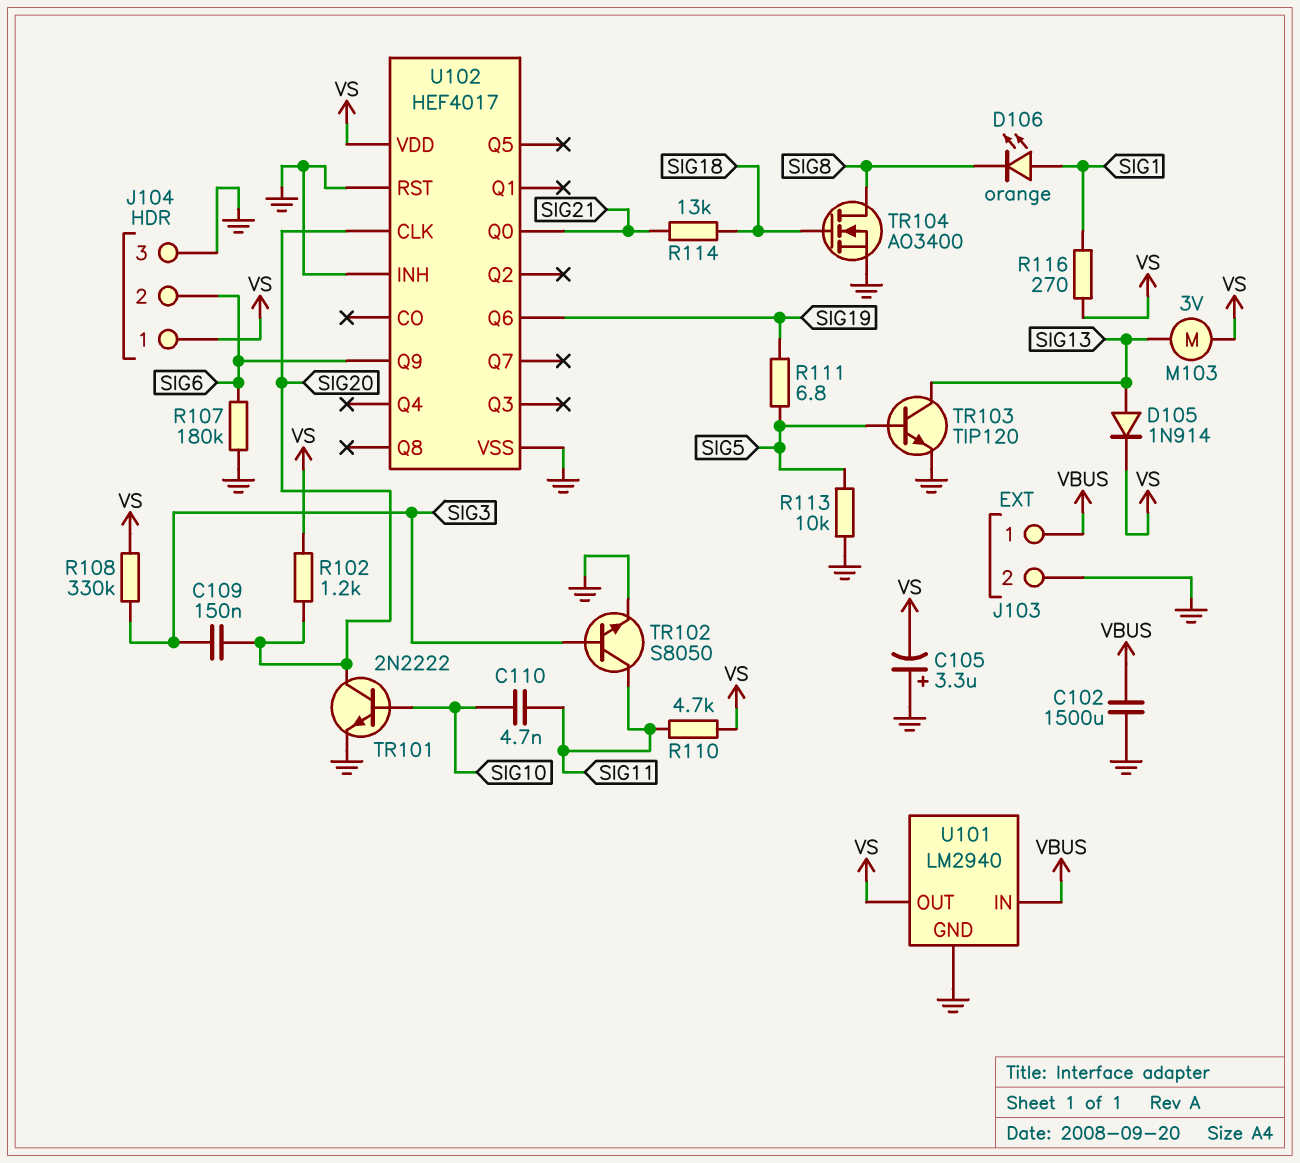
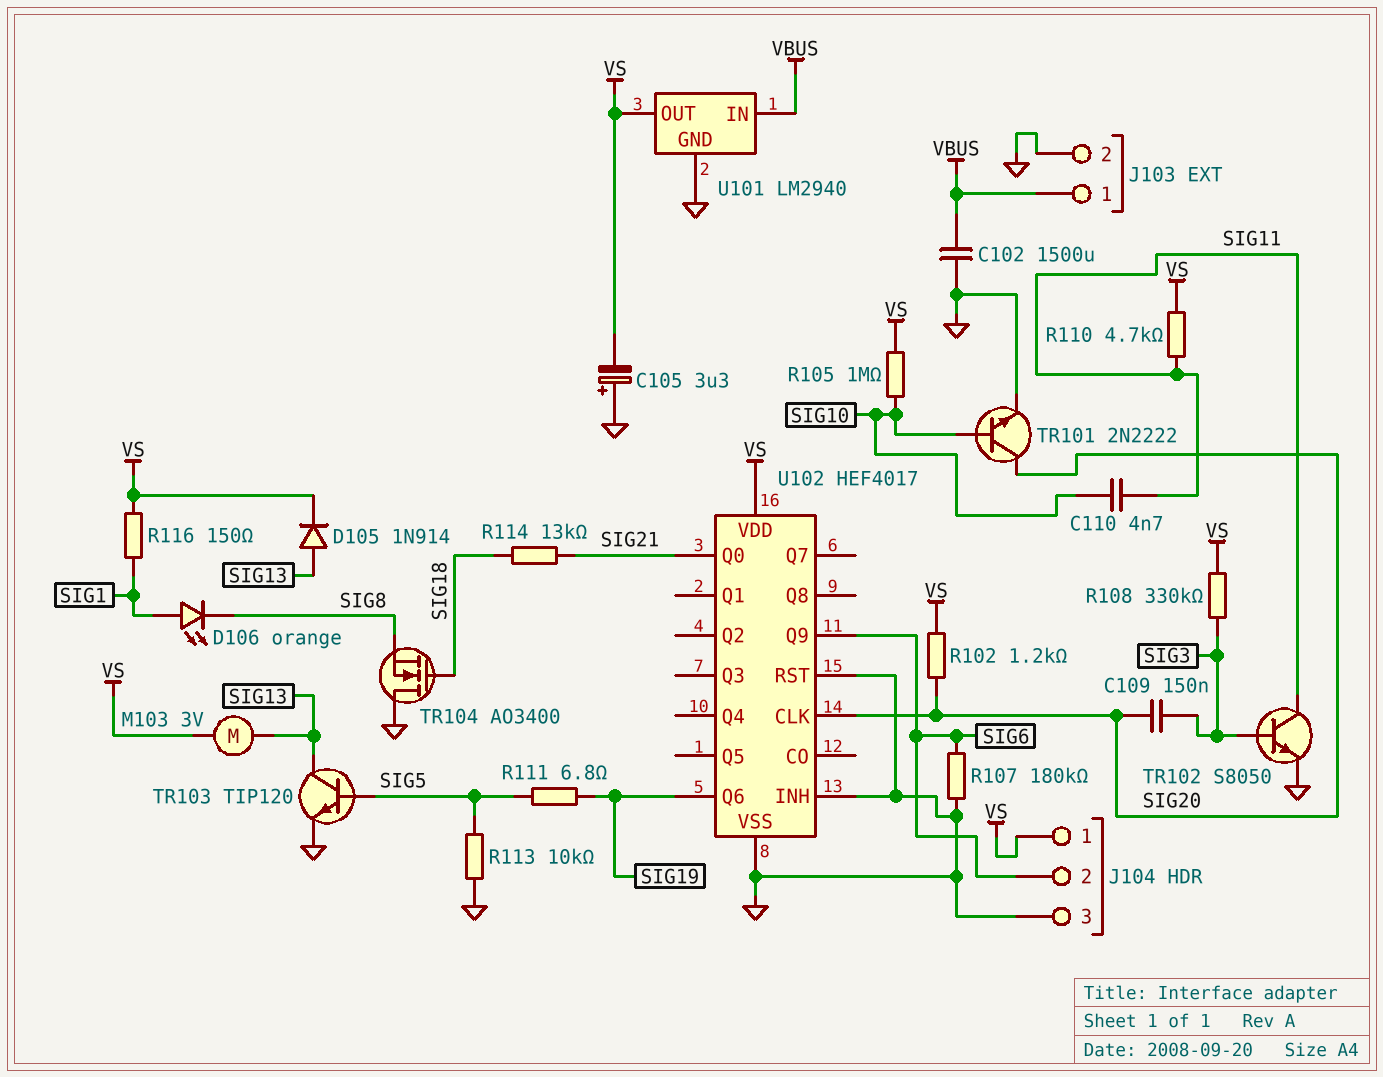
R105: none -> 1M (SIG10, VS)
R116: 270 (SIG1, VS) -> 150 (SIG1, VS)
TR104: NMOS AO3400 (G SIG18, D SIG8, S GND) -> NMOS AO3400 (G SIG18, D GND, S SIG8)

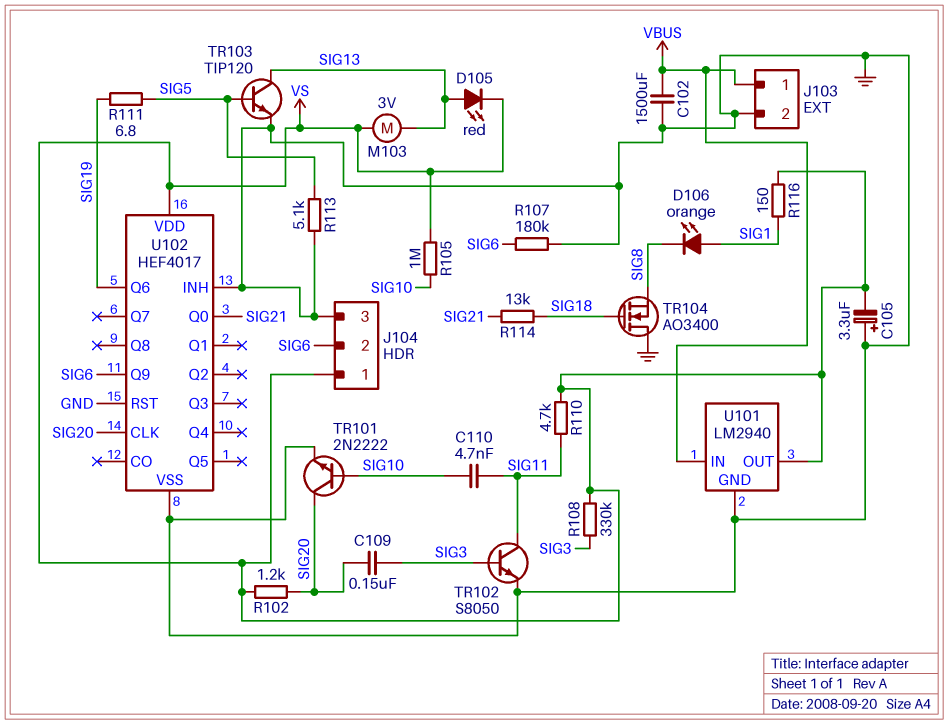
D105: diode 1N914 (A SIG13, K VS) -> LED red (A SIG13, K VS)
R113: 10k (GND, SIG5) -> 5.1k (GND, SIG5)

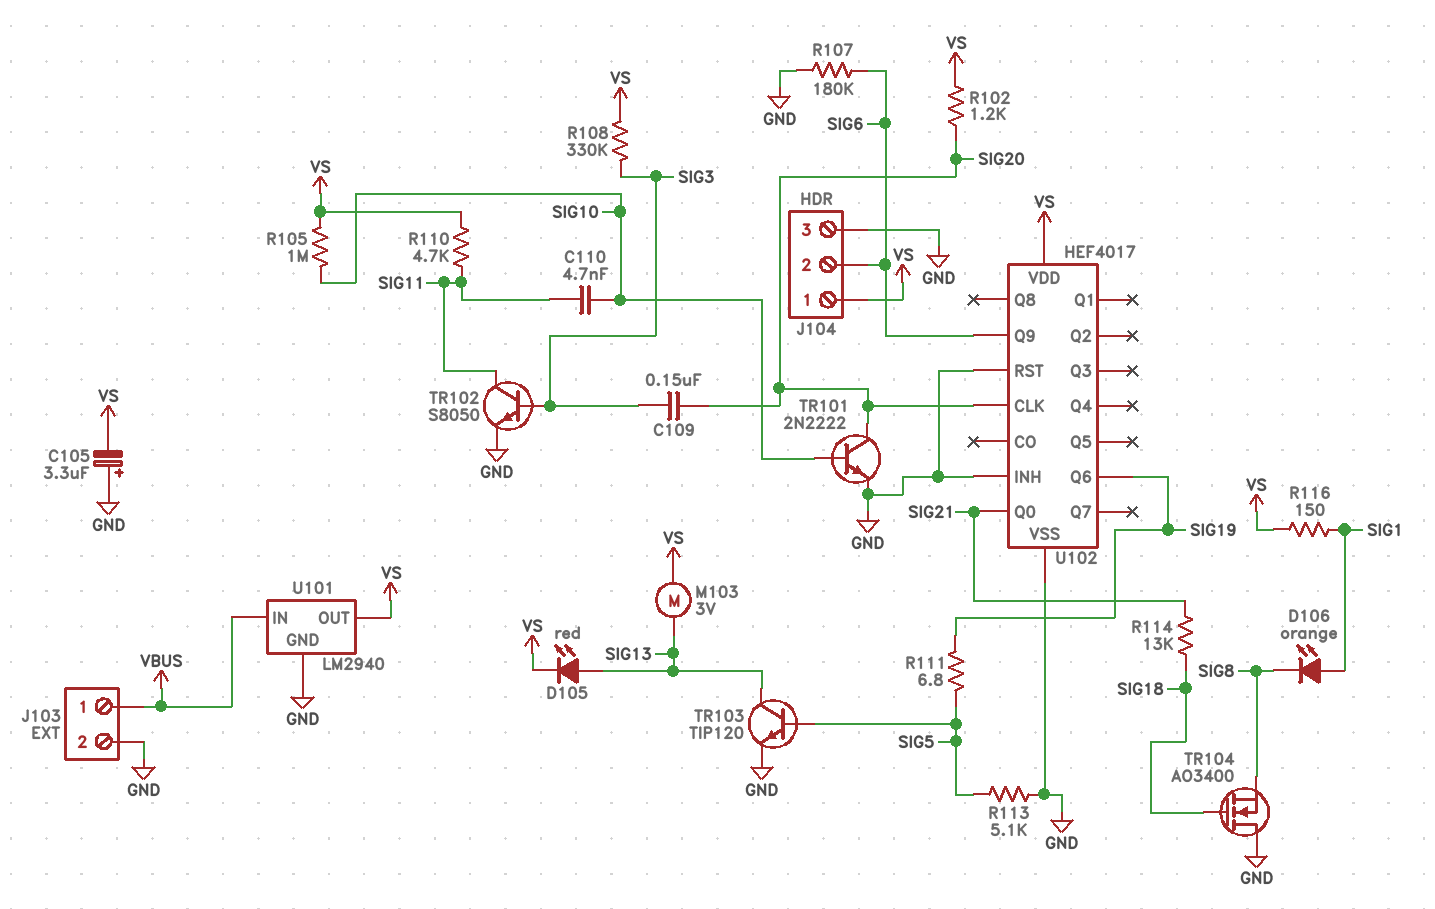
C102: 1500uF (GND, VBUS) -> none

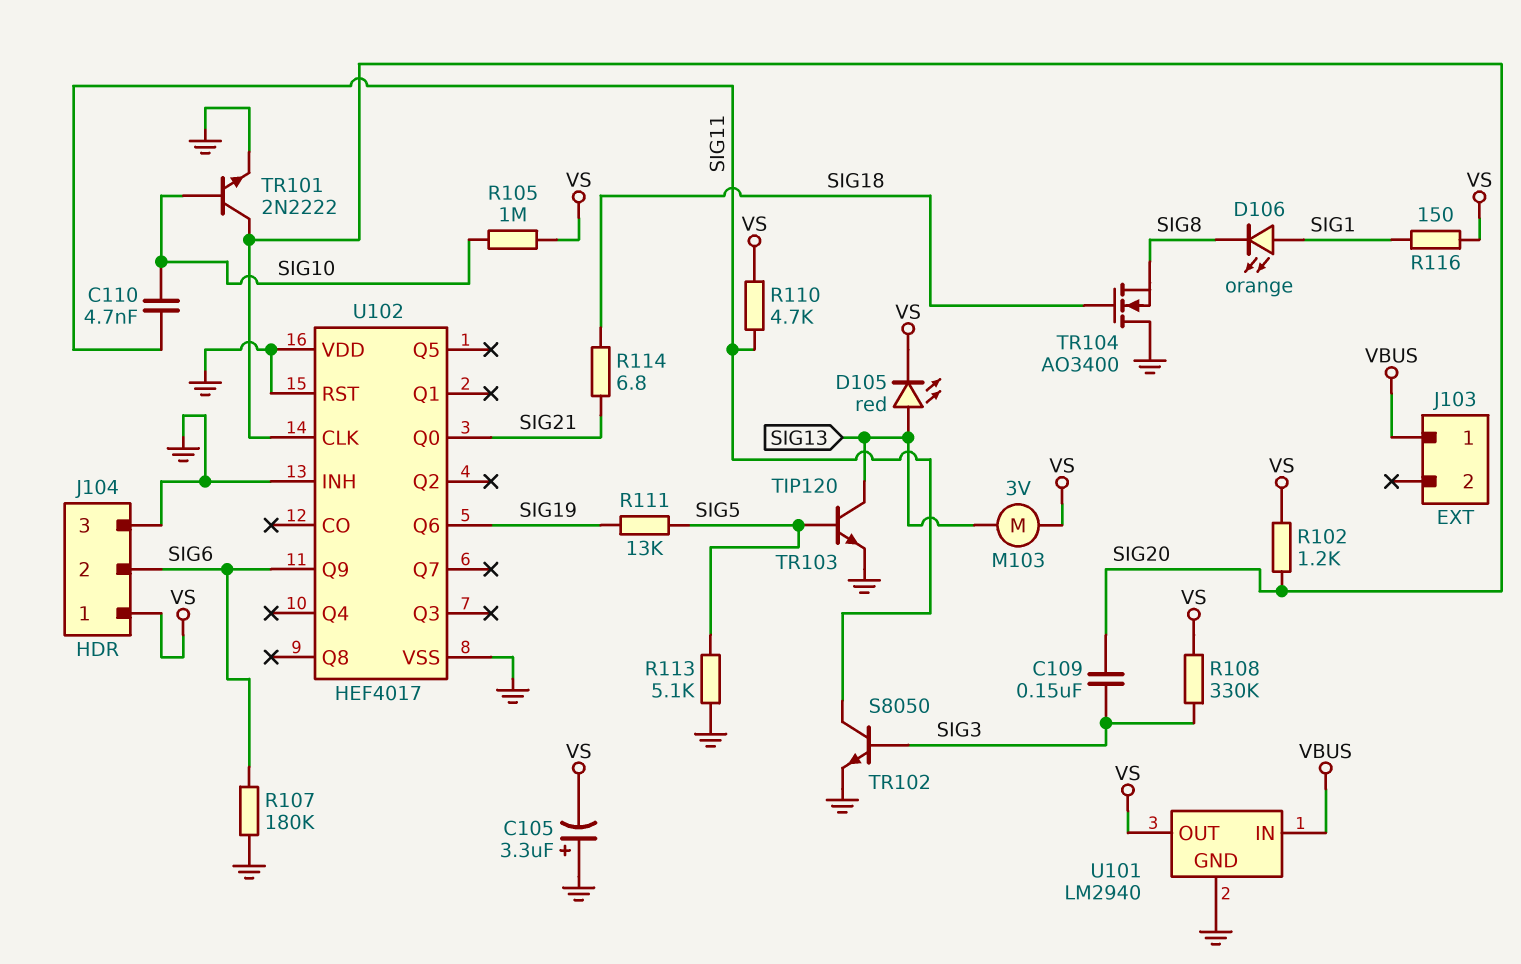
J103 pin 2: GND -> none
R111: 6.8 (SIG5, SIG19) -> 13k (SIG5, SIG19)
R114: 13k (SIG18, SIG21) -> 6.8 (SIG18, SIG21)
U102 pin VDD: VS -> GND

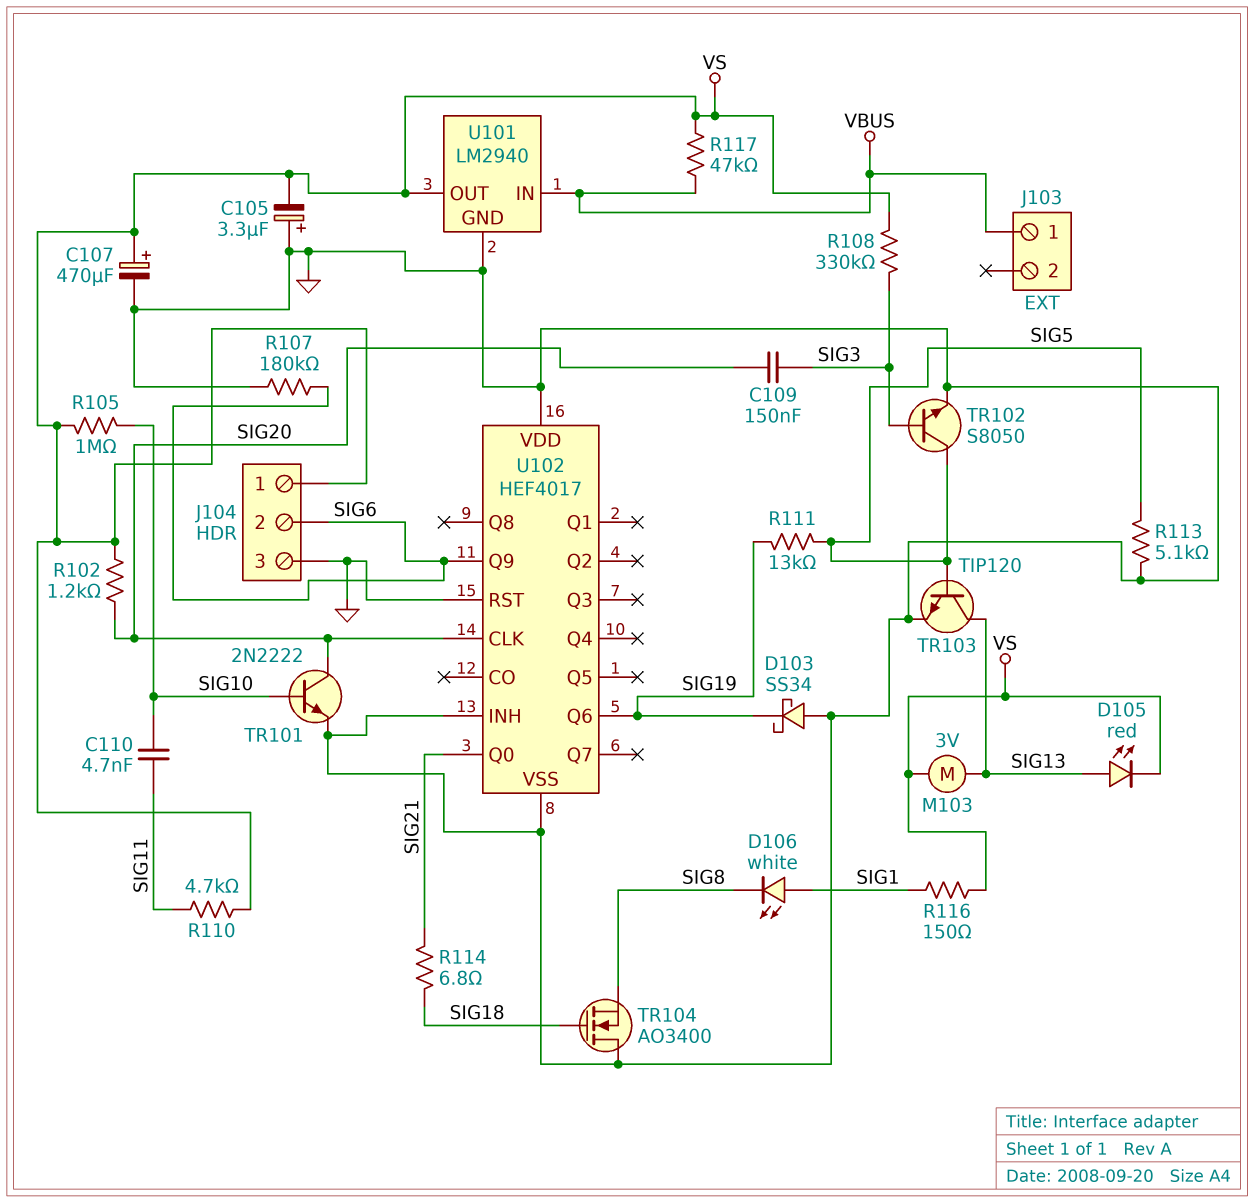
C107: none -> 470uF (plus VS, minus GND)
D103: none -> schottky SS34 (A GND, K SIG19)
D106: LED orange (A SIG1, K SIG8) -> LED white (A SIG1, K SIG8)
R117: none -> 47k (VBUS, VS)
TR102: NPN S8050 (B SIG3, C SIG11, E GND) -> NPN S8050 (B SIG3, C SIG5, E GND)

